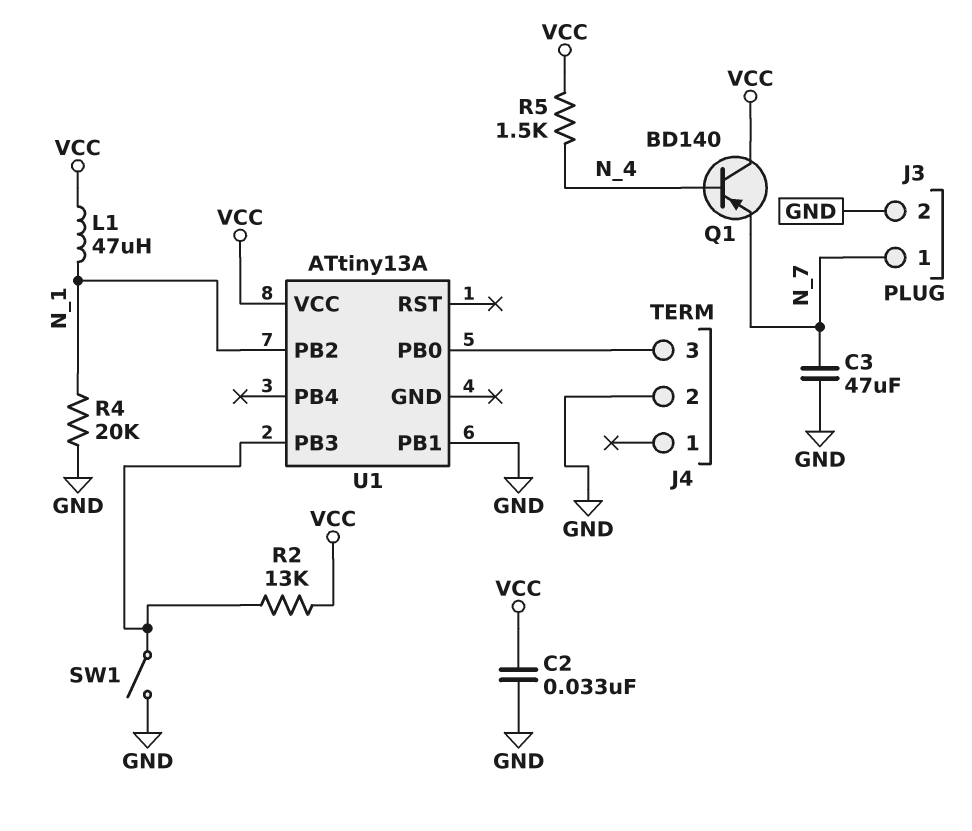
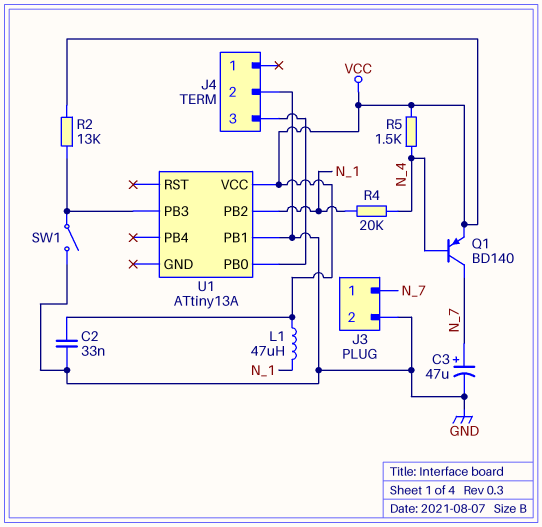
C3: 47uF (GND, N_7) -> 47uF (plus N_7, minus GND)
Q1: PNP BD140 (B N_4, C VCC, E N_7) -> PNP BD140 (B N_4, C N_7, E VCC)
R4: 20k (GND, N_1) -> 20k (N_1, N_4)

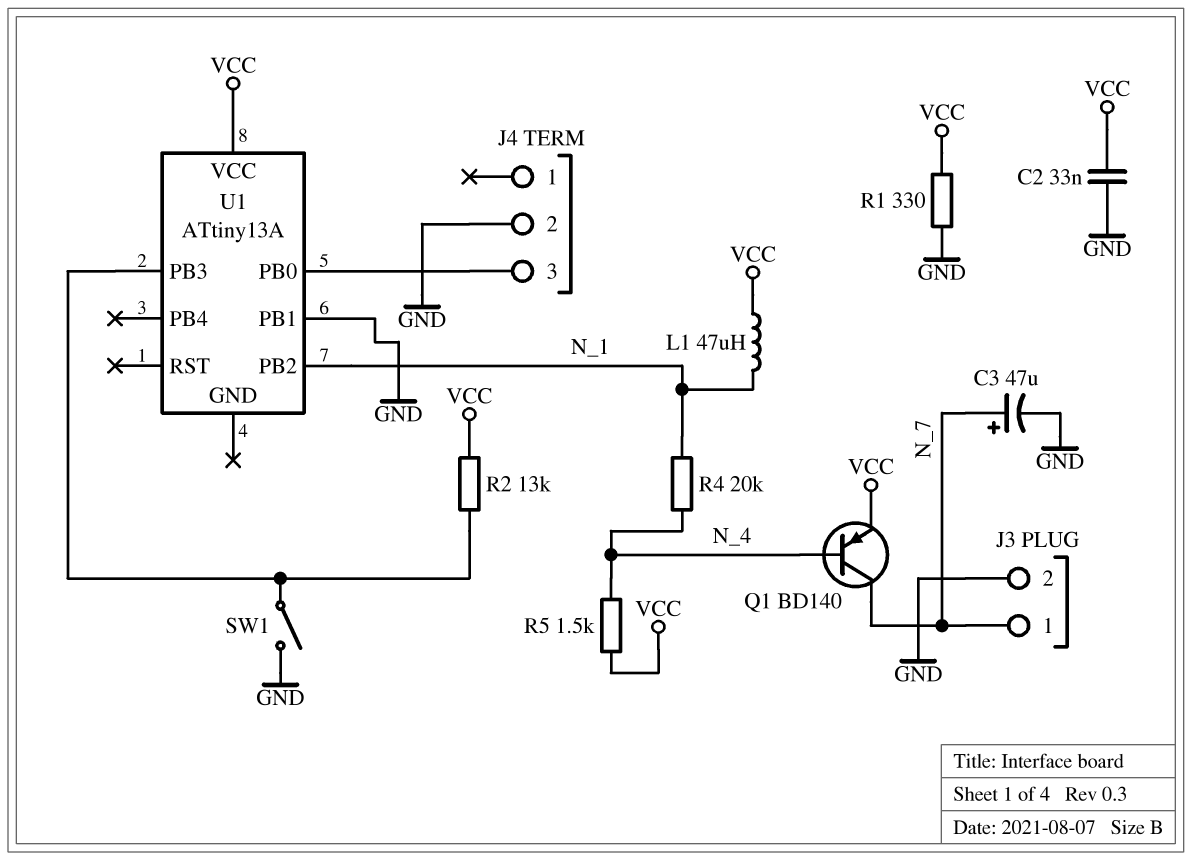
R1: none -> 330 (GND, VCC)

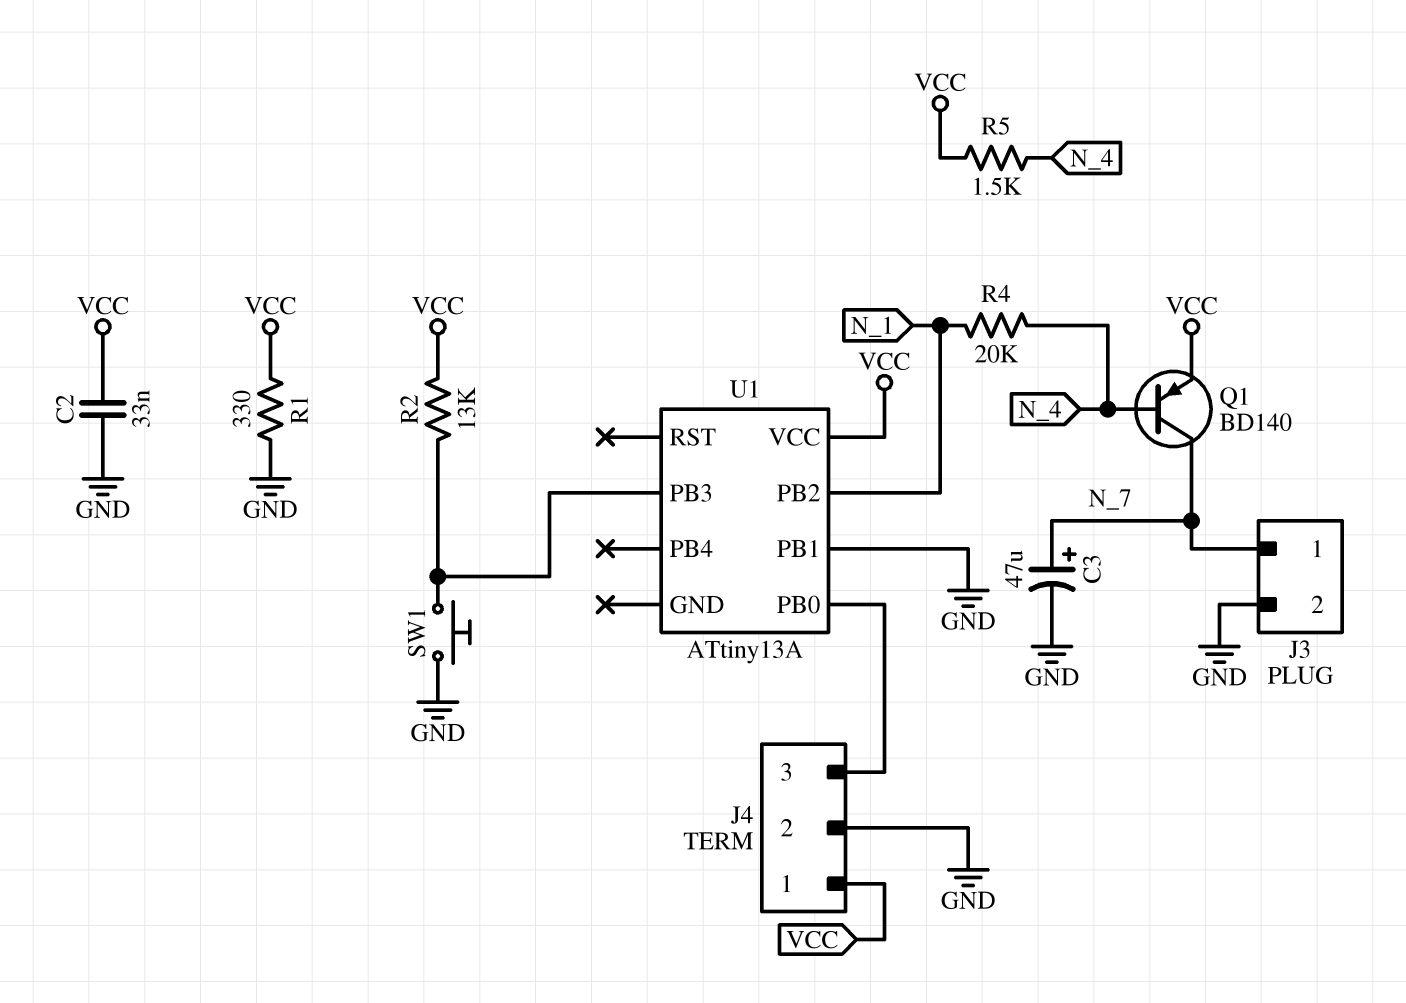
J4 pin 1: none -> VCC
L1: 47uH (N_1, VCC) -> none
SW1: switch (GND, U1/PB3) -> button (GND, U1/PB3)

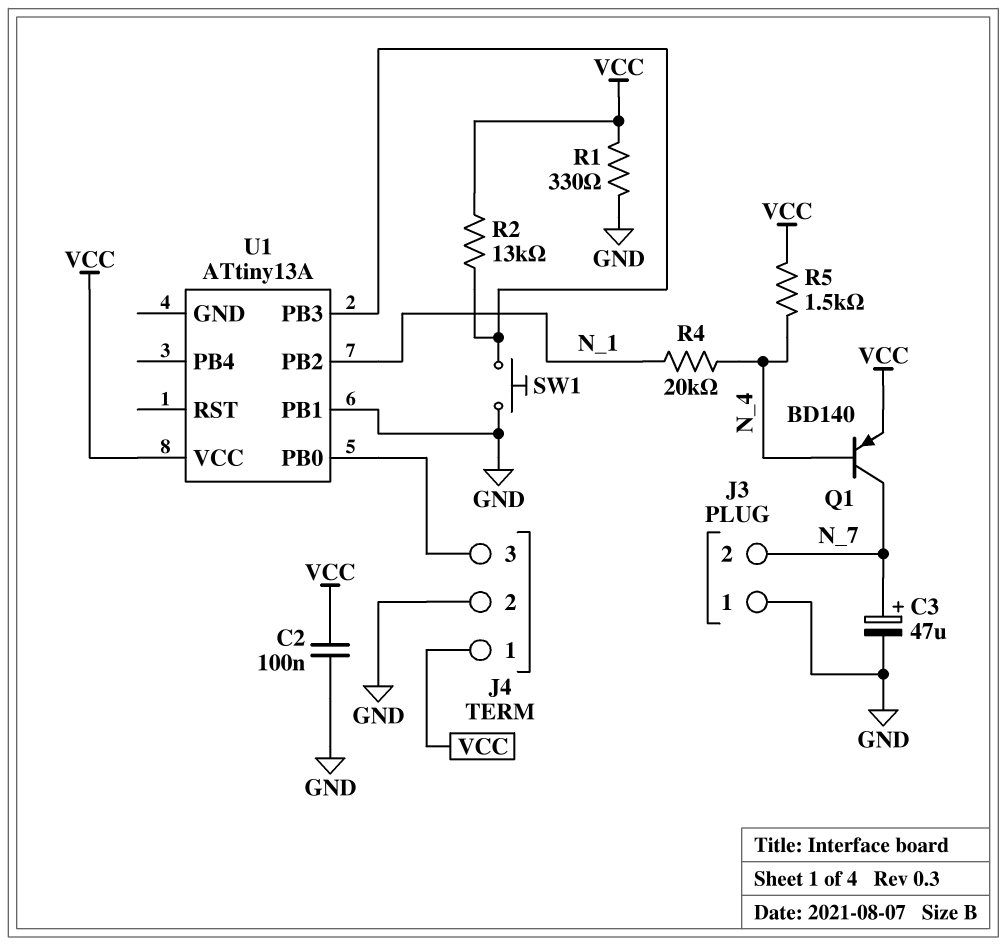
C2: 33nF (GND, VCC) -> 100nF (GND, VCC)
J3 pin 1: N_7 -> GND
J3 pin 2: GND -> N_7

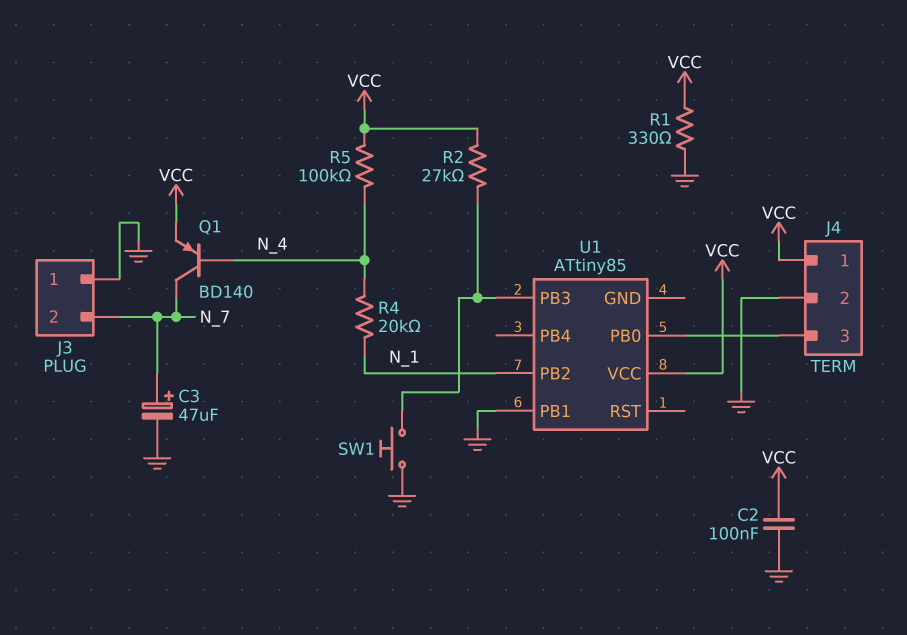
R2: 13k (U1/PB3, VCC) -> 27k (U1/PB3, VCC)
R5: 1.5k (N_4, VCC) -> 100k (N_4, VCC)
U1: ATtiny13A -> ATtiny85

